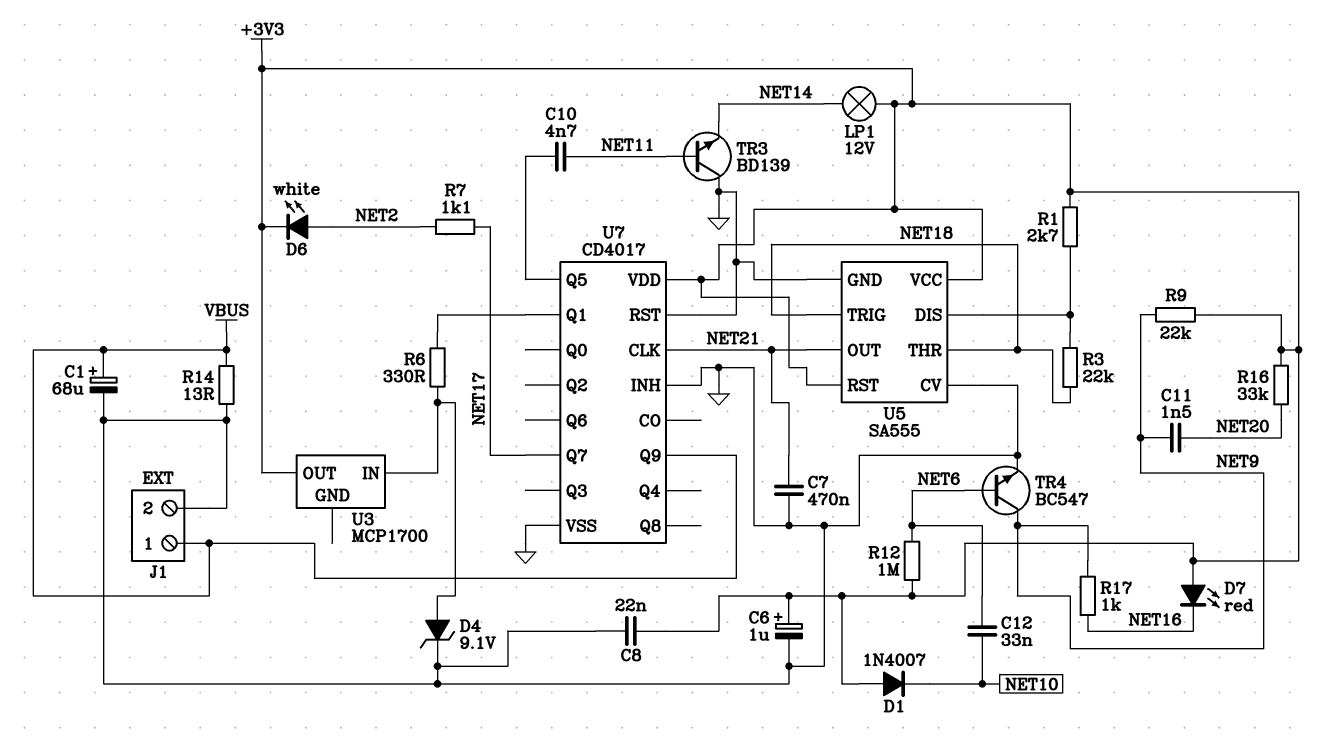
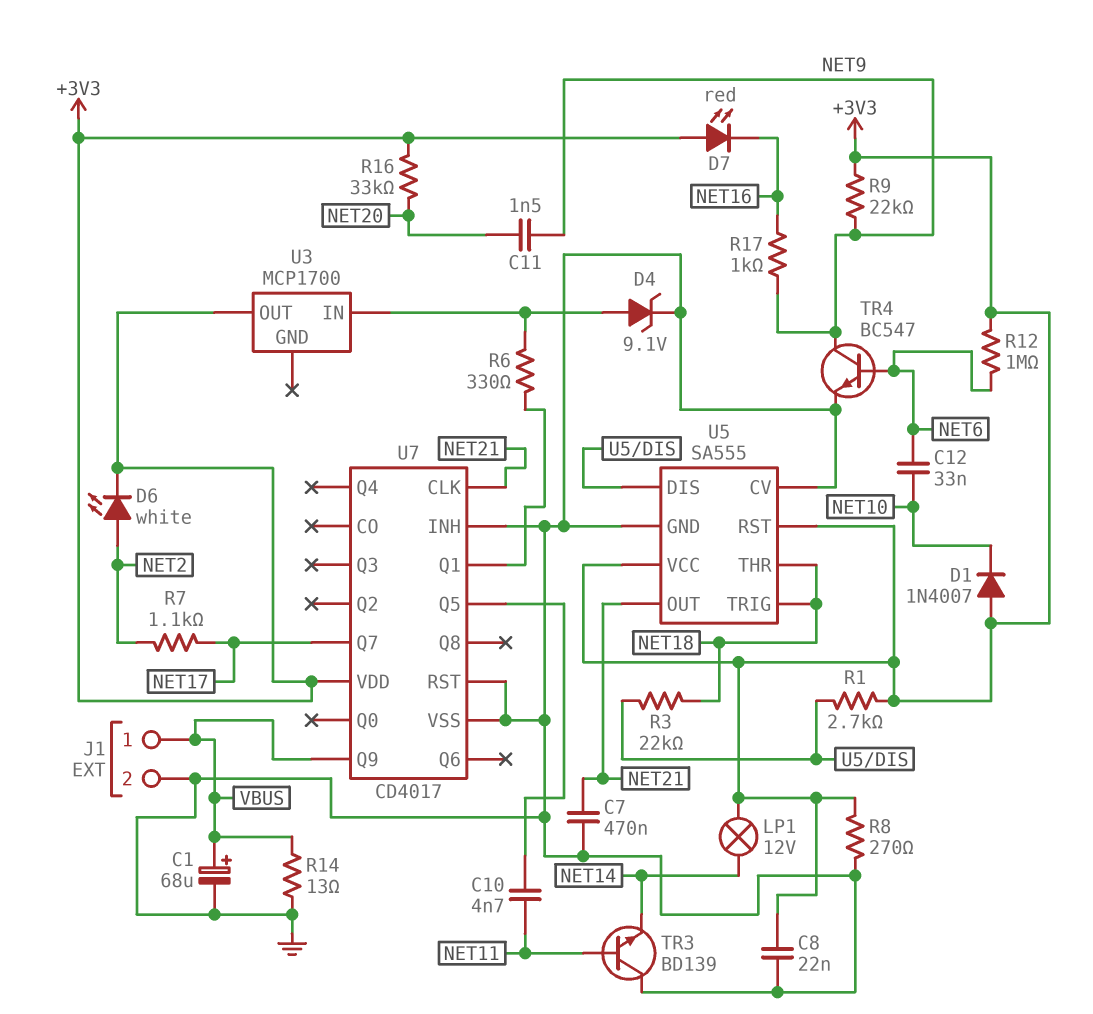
C6: 1uF (plus +3V3, minus GND) -> none
R8: none -> 270 (+3V3, GND)

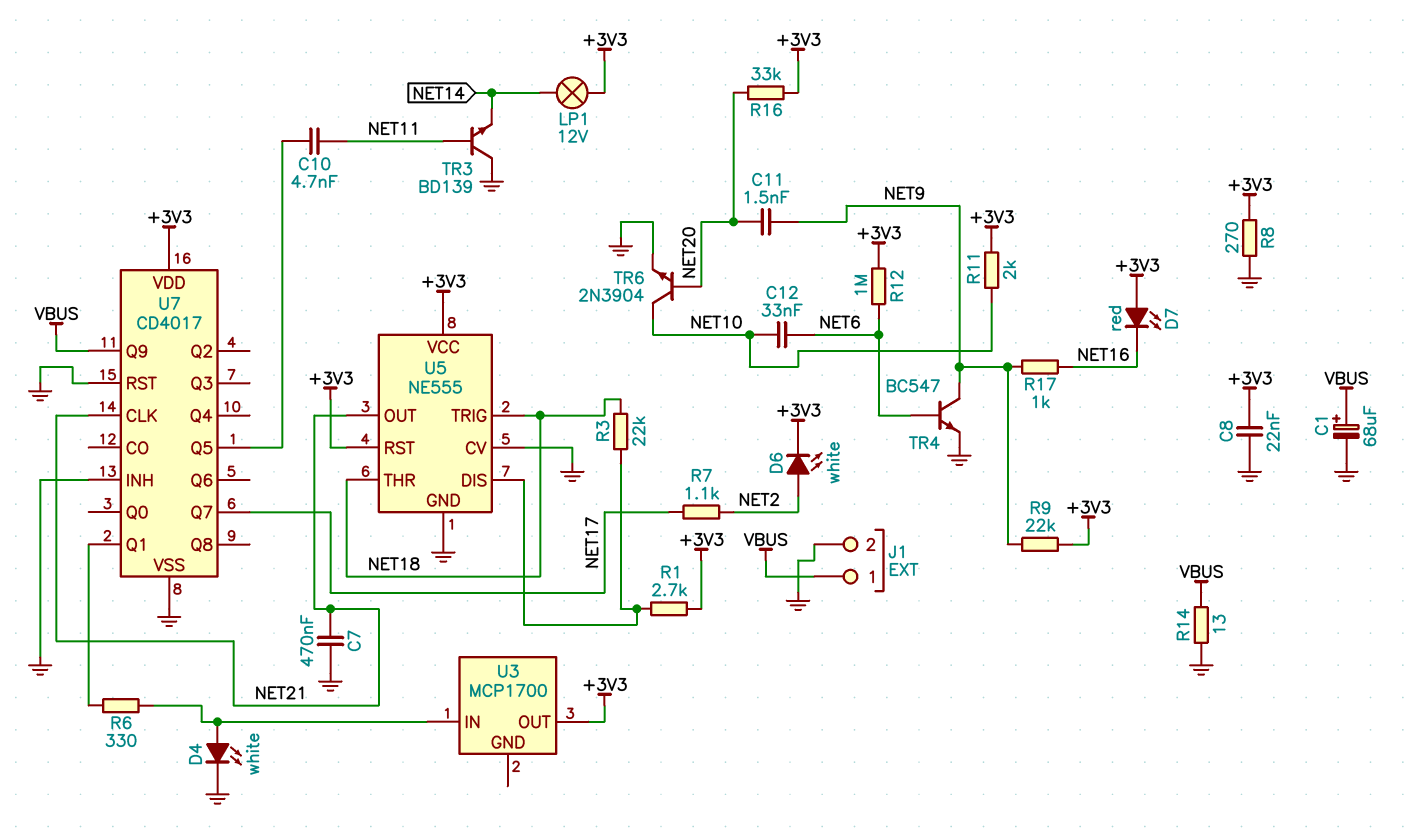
D1: diode 1N4007 (A +3V3, K NET10) -> none
D4: zener 9.1V (A U3/IN, K GND) -> LED white (A U3/IN, K GND)
R11: none -> 2k (+3V3, NET10)
TR6: none -> NPN 2N3904 (B NET20, C NET10, E GND)
U5: SA555 -> NE555

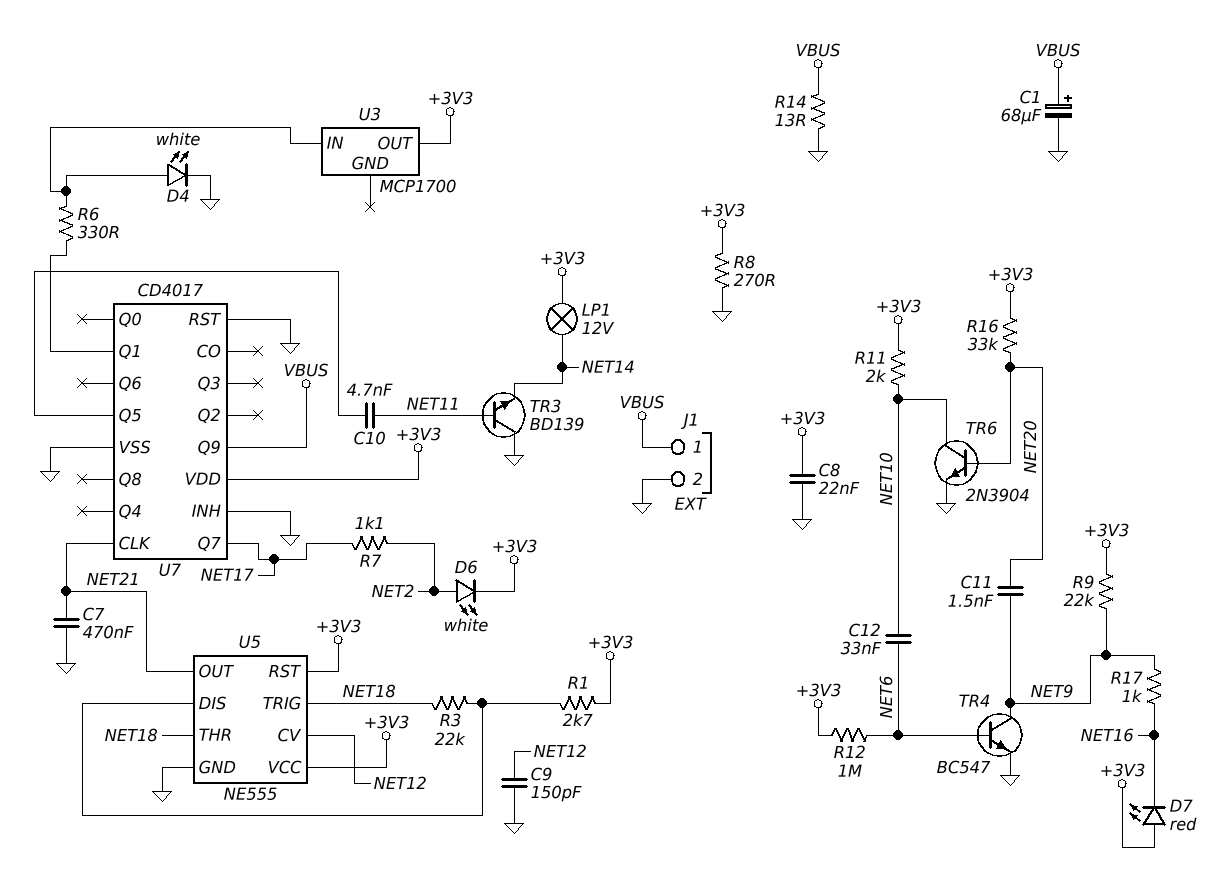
C9: none -> 150pF (GND, NET12)
U5 pin CV: GND -> NET12

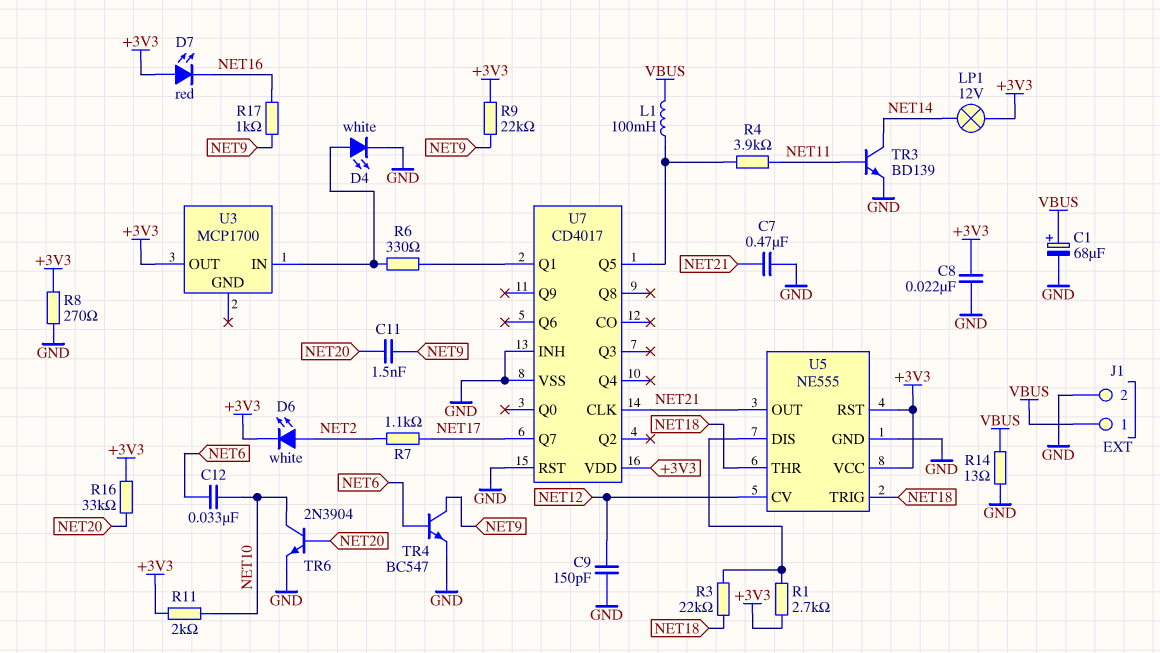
C10: 4.7nF (NET11, U7/Q5) -> none
L1: none -> 100mH (U7/Q5, VBUS)
R4: none -> 3.9k (NET11, U7/Q5)
R12: 1M (+3V3, NET6) -> none
TR3: NPN BD139 (B NET11, C GND, E NET14) -> NPN BD139 (B NET11, C NET14, E GND)
U7 pin Q9: VBUS -> none

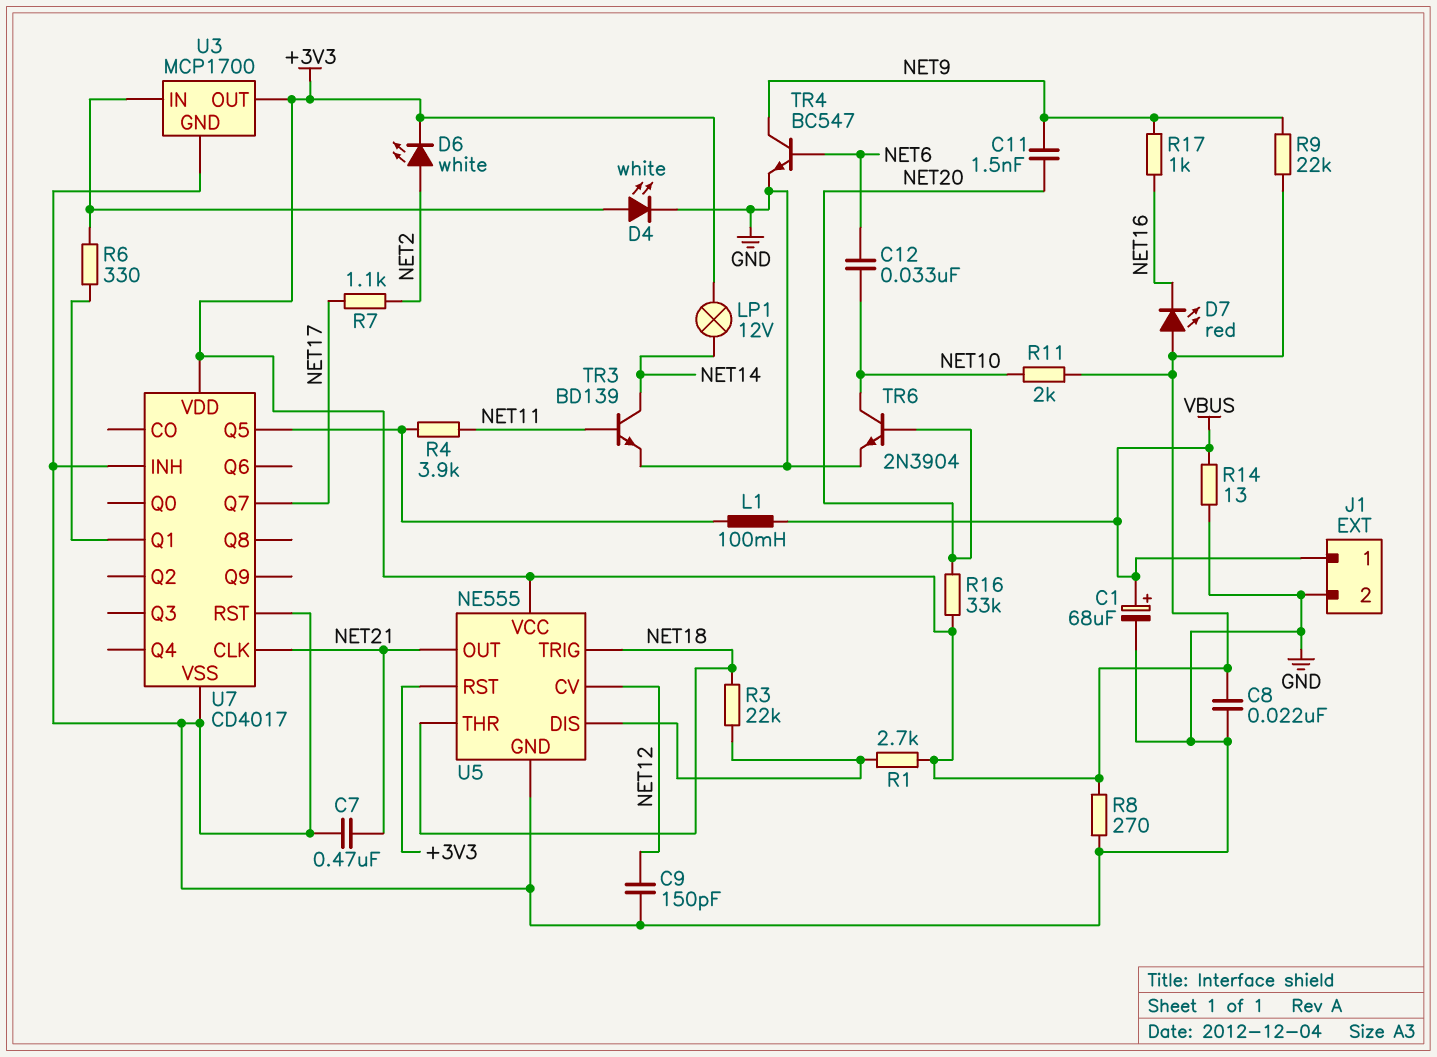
U3 pin GND: none -> GND

